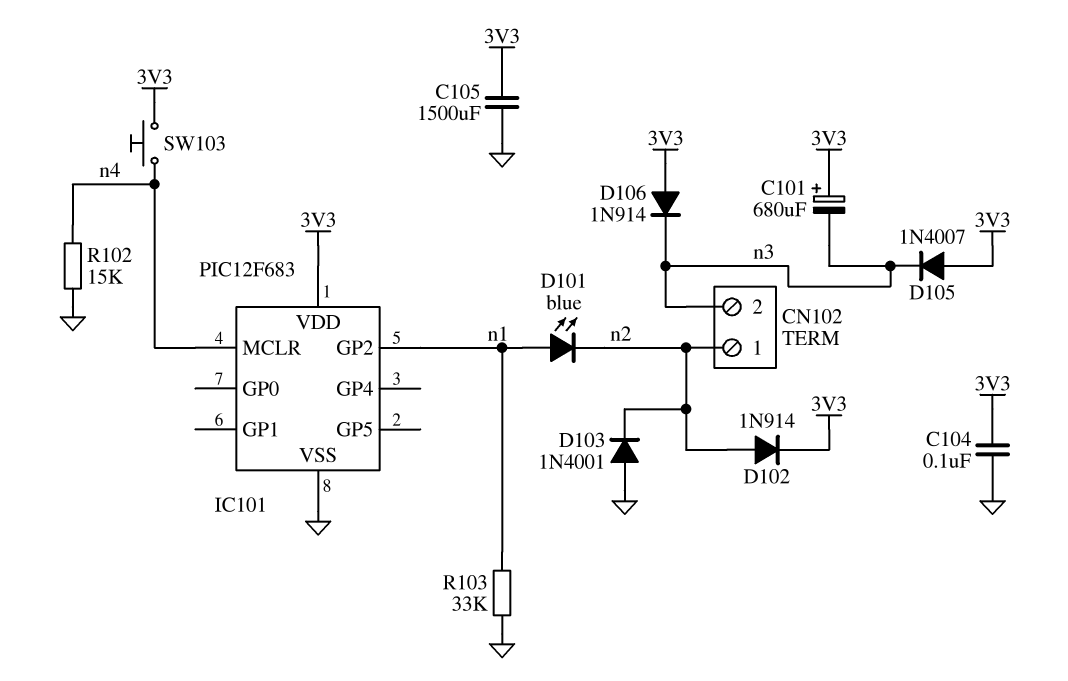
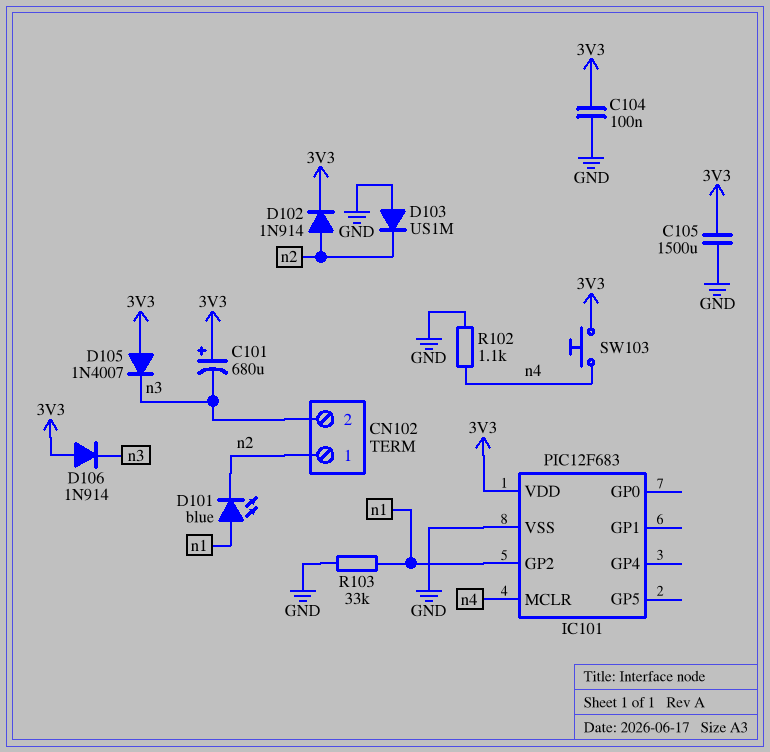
D103: diode 1N4001 (A GND, K n2) -> diode US1M (A GND, K n2)
R102: 15k (GND, n4) -> 1.1k (GND, n4)

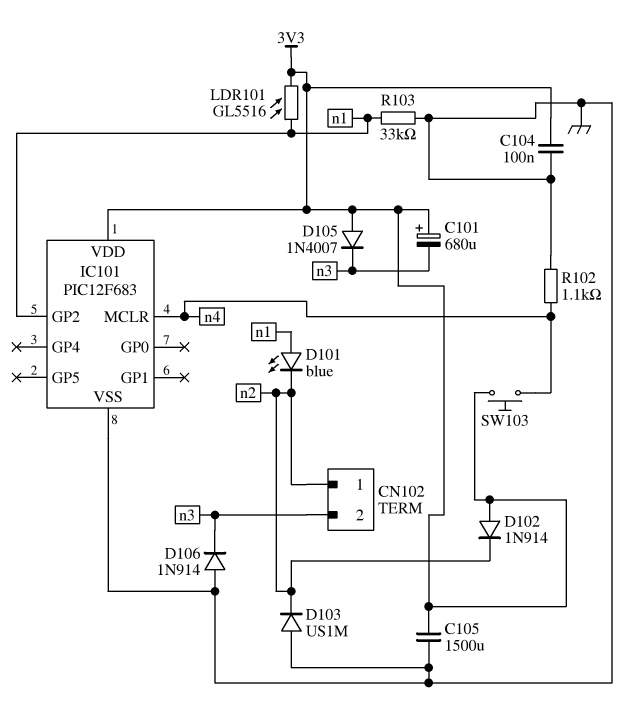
D102: diode 1N914 (A n2, K 3V3) -> diode 1N914 (A 3V3, K n2)
D106: diode 1N914 (A 3V3, K n3) -> diode 1N914 (A GND, K n3)
LDR101: none -> GL5516 (3V3, n1)

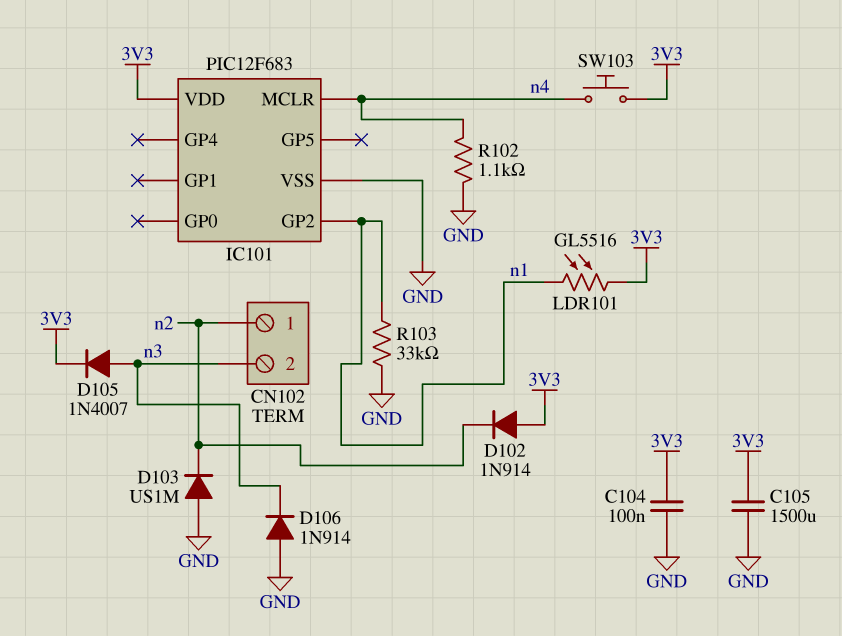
C101: 680uF (plus 3V3, minus n3) -> none
D101: LED blue (A n1, K n2) -> none
D105: diode 1N4007 (A 3V3, K n3) -> diode 1N4007 (A n3, K 3V3)

